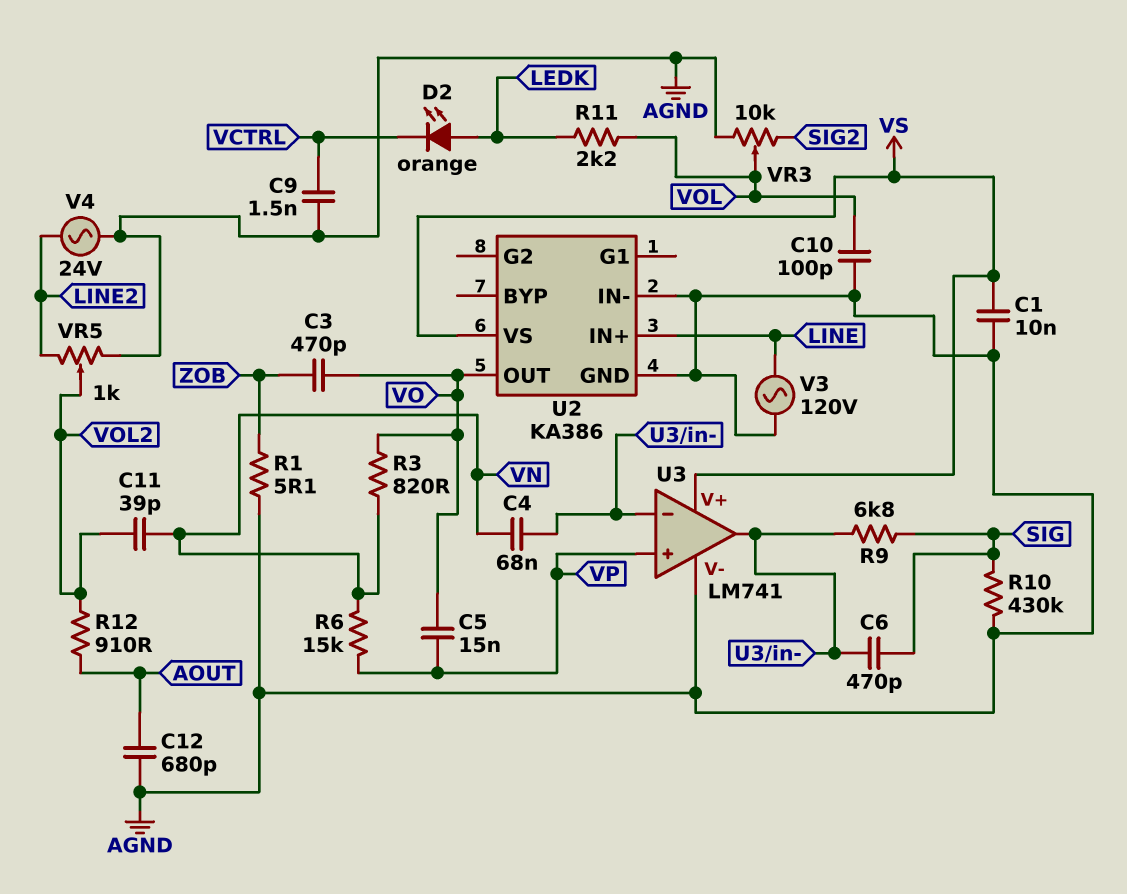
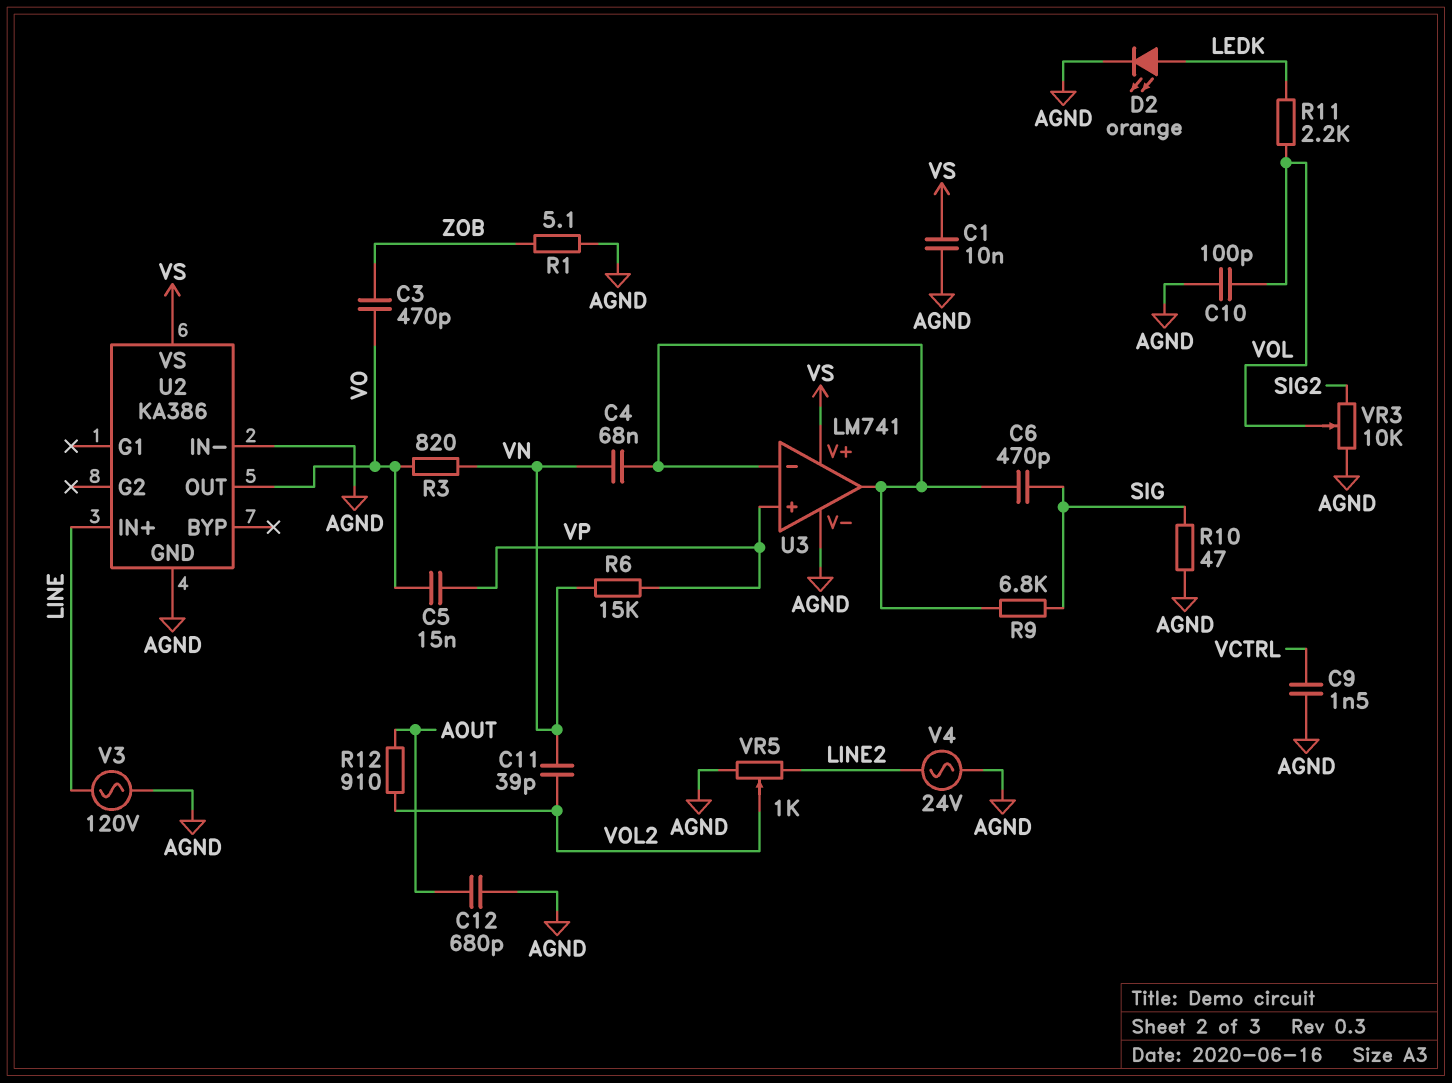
D2: LED orange (A LEDK, K VCTRL) -> LED orange (A LEDK, K AGND)
R10: 430k (AGND, SIG) -> 47 (AGND, SIG)

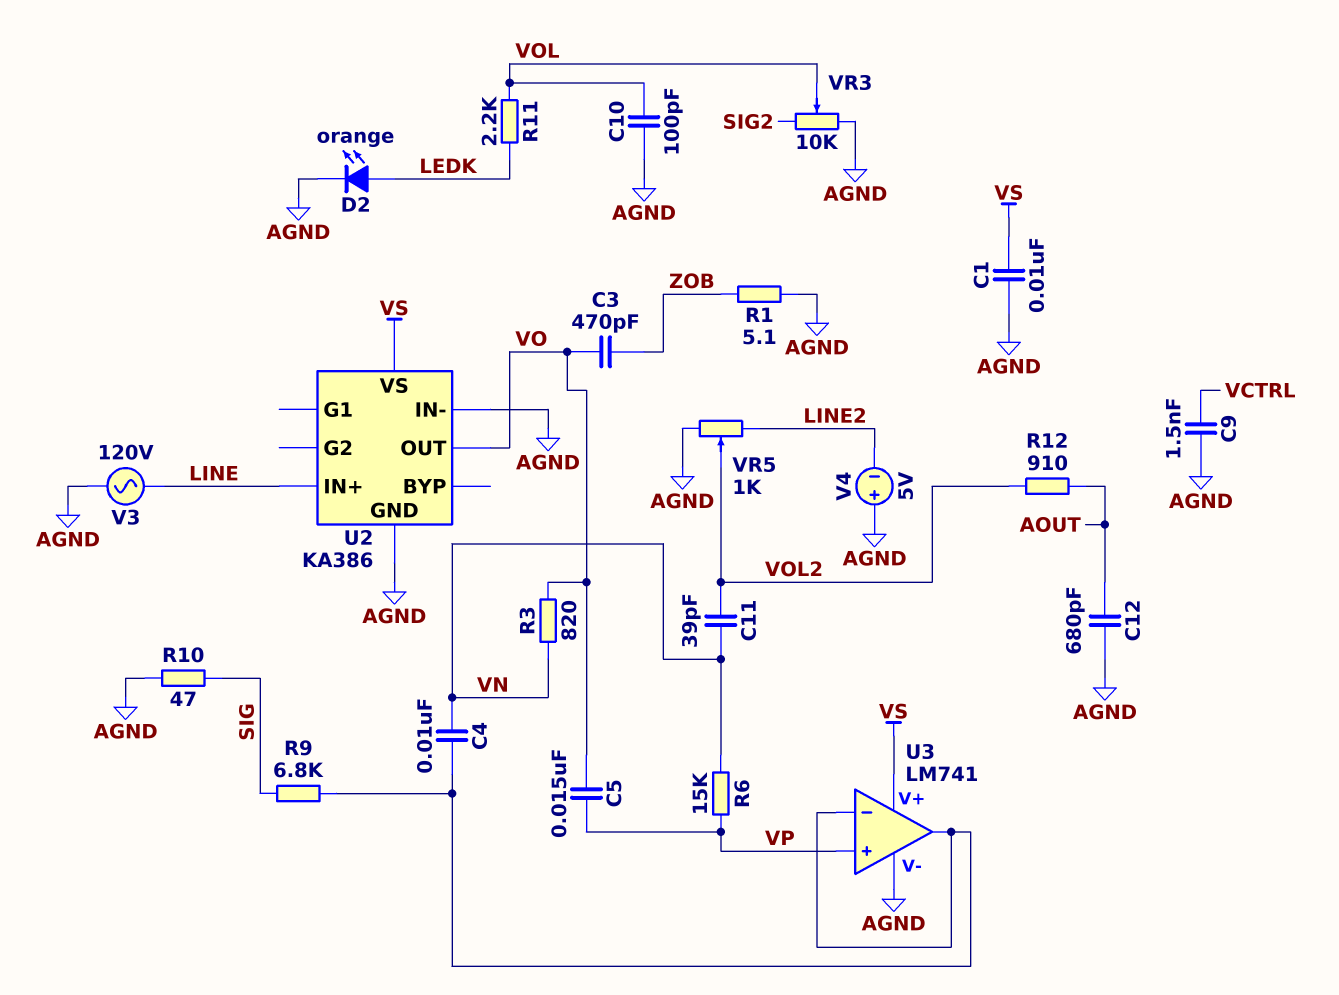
C4: 68nF (U3/in-, VN) -> 10nF (U3/in-, VN)
C6: 470pF (SIG, U3/in-) -> none
V4: AC 24V (AGND, LINE2) -> 5V (plus AGND, minus LINE2)

